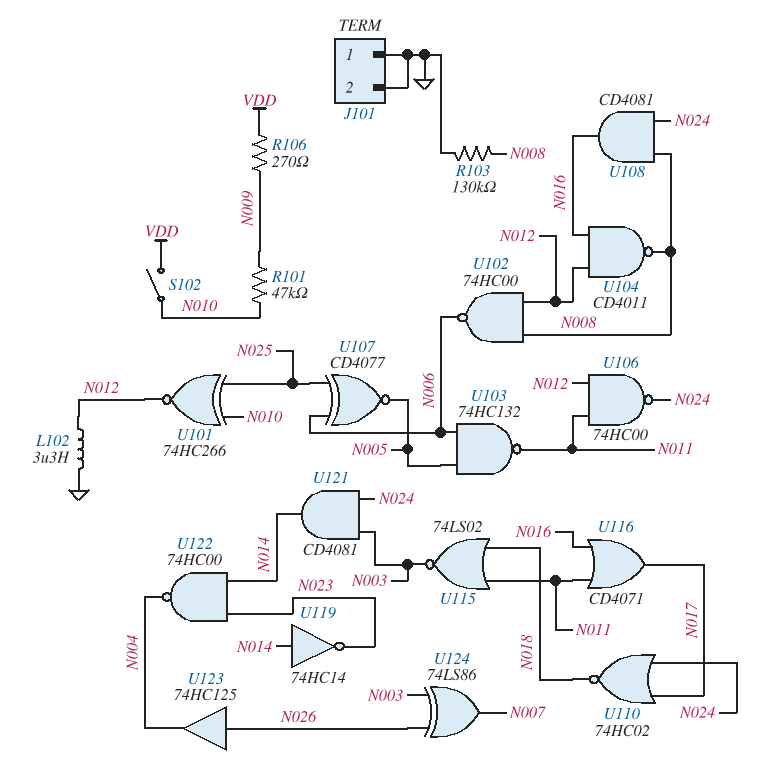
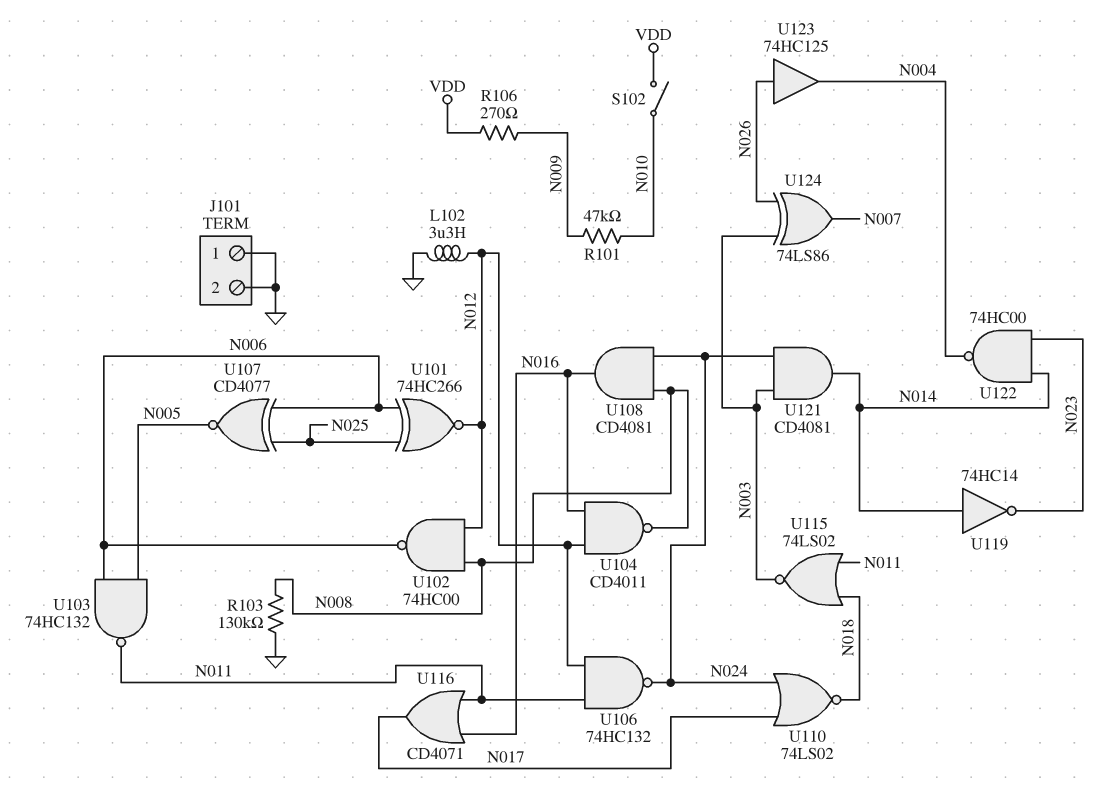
U101: XNOR 74HC266 (in N010, in N025, out N012) -> XNOR 74HC266 (in N006, in N025, out N012)
U106: NAND 74HC00 (in N011, in N012, out N024) -> NAND 74HC132 (in N011, in N012, out N024)
U110: NOR 74HC02 (in N017, in N024, out N018) -> NOR 74LS02 (in N017, in N024, out N018)

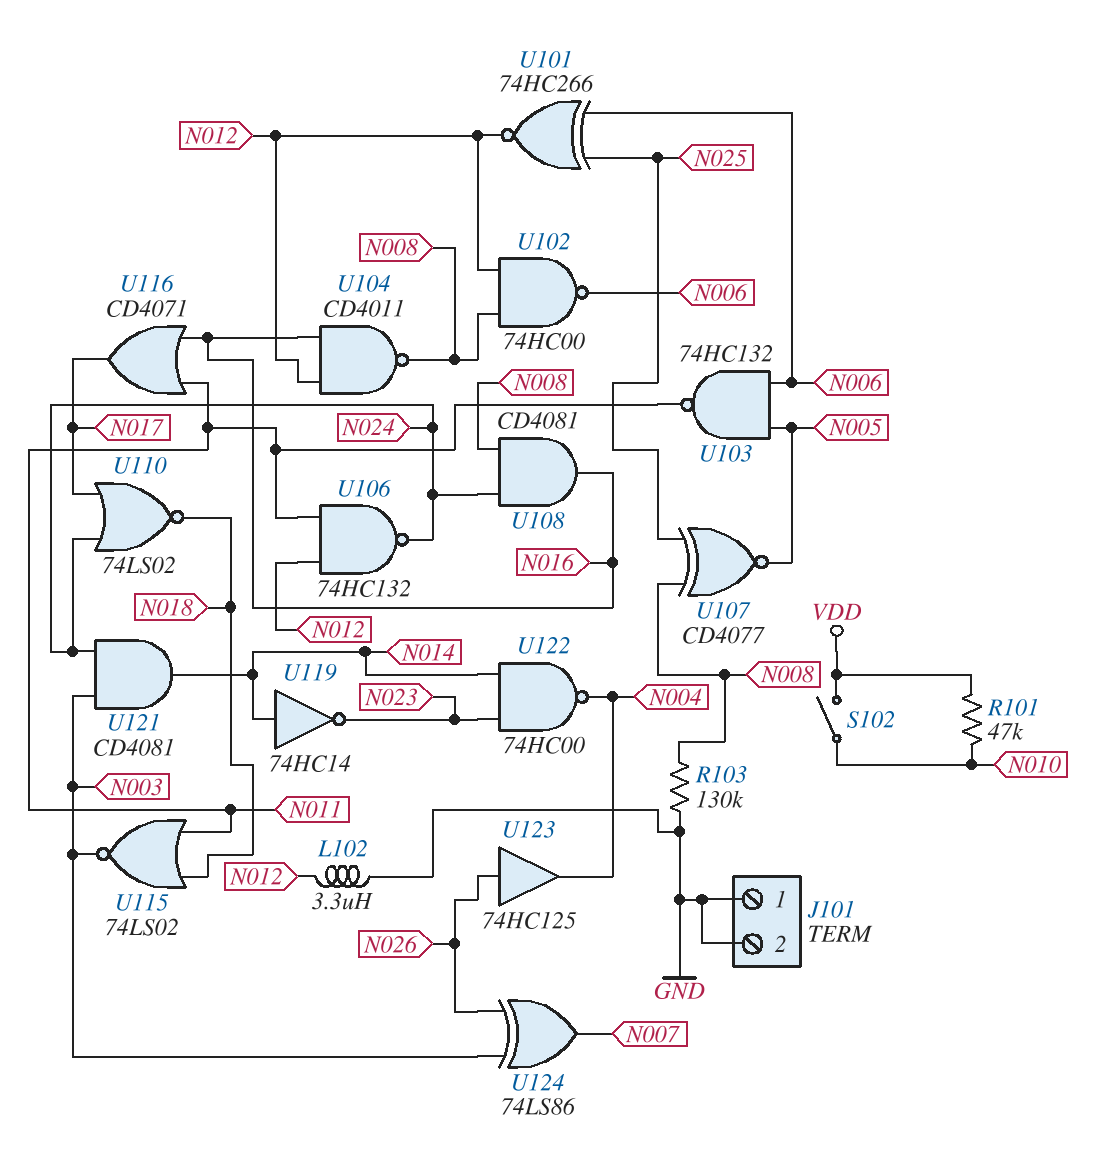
R101: 47k (N009, N010) -> 47k (N010, VDD)
R106: 270 (N009, VDD) -> none
U107: XNOR CD4077 (in N006, in N025, out N005) -> XNOR CD4077 (in N008, in N025, out N005)

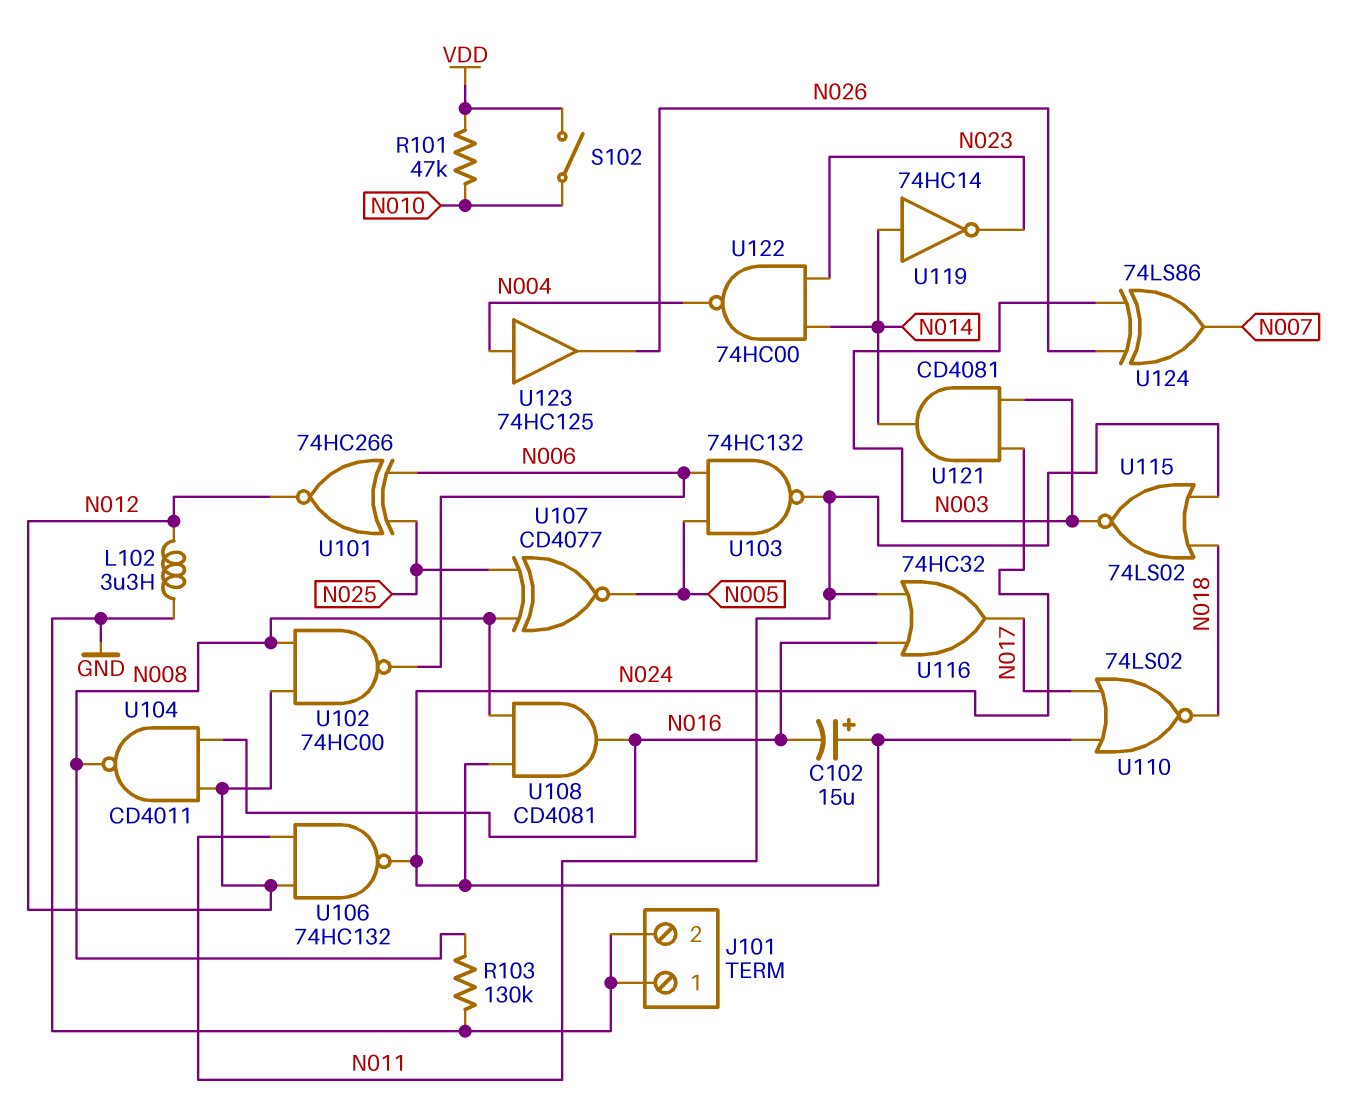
C102: none -> 15uF (plus N024, minus N016)
U116: OR CD4071 (in N011, in N016, out N017) -> OR 74HC32 (in N011, in N016, out N017)
U123: buffer 74HC125 (in N026, out N004) -> buffer 74HC125 (in N004, out N026)

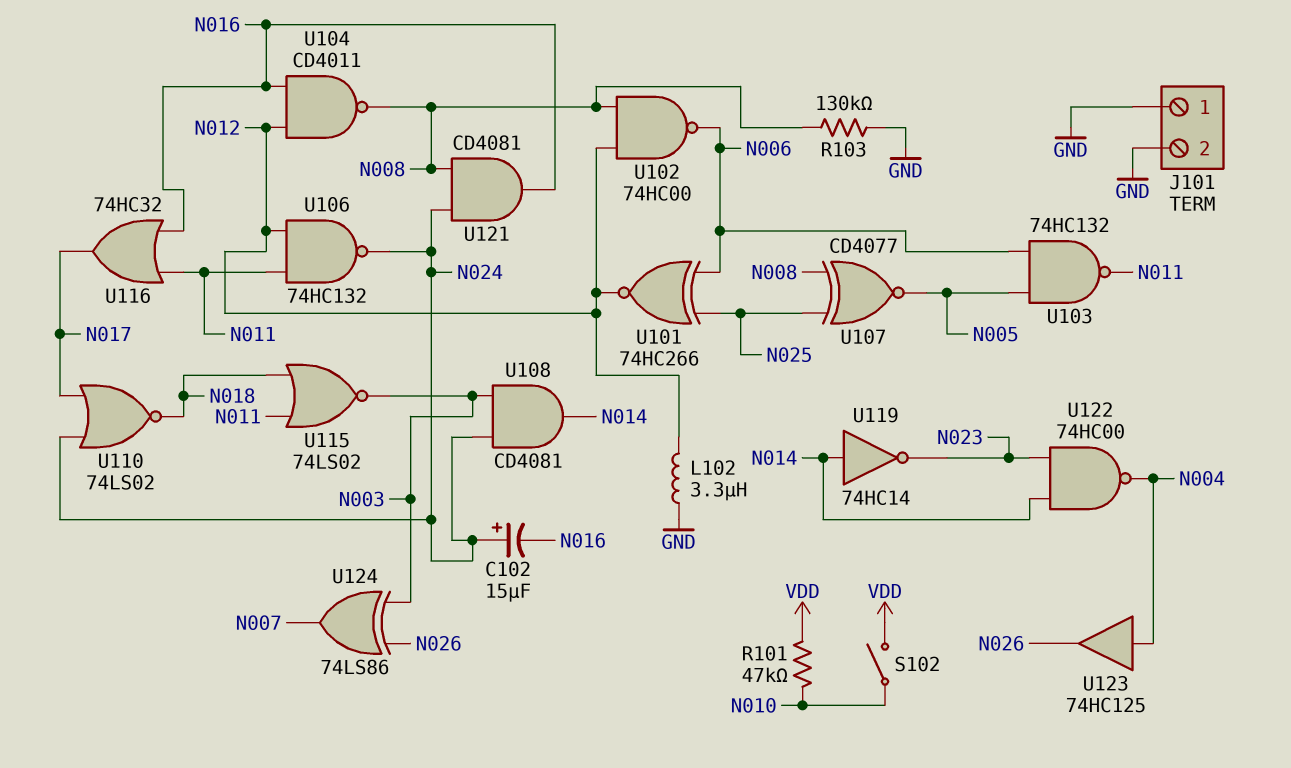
U108: AND CD4081 (in N008, in N024, out N016) -> AND CD4081 (in N003, in N024, out N014)
U121: AND CD4081 (in N003, in N024, out N014) -> AND CD4081 (in N008, in N024, out N016)

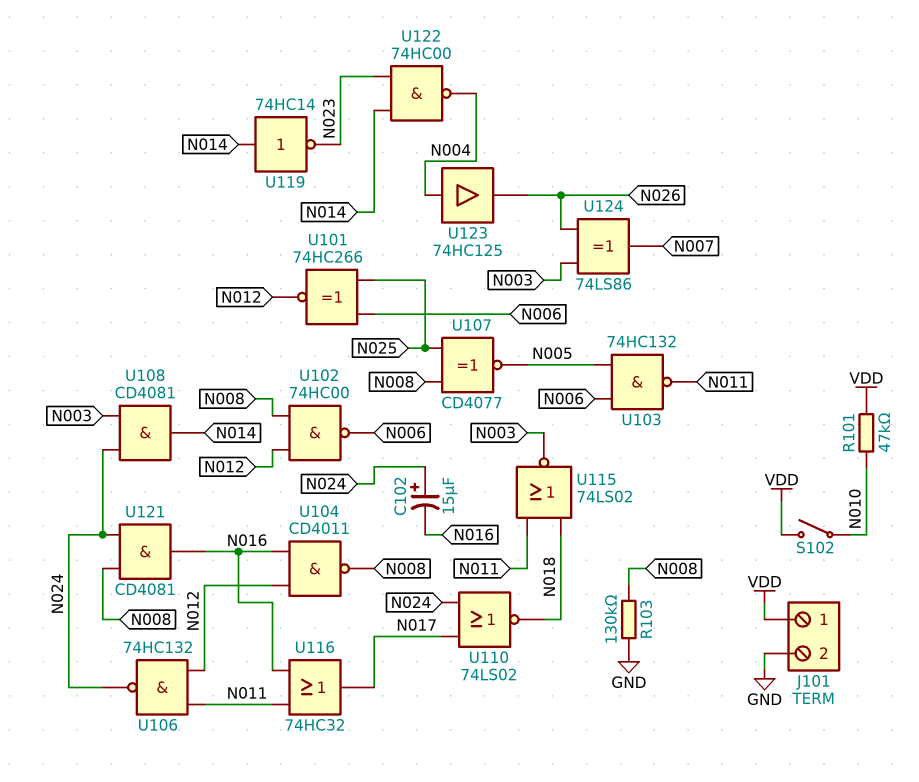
J101 pin 1: GND -> VDD
L102: 3.3uH (GND, N012) -> none

